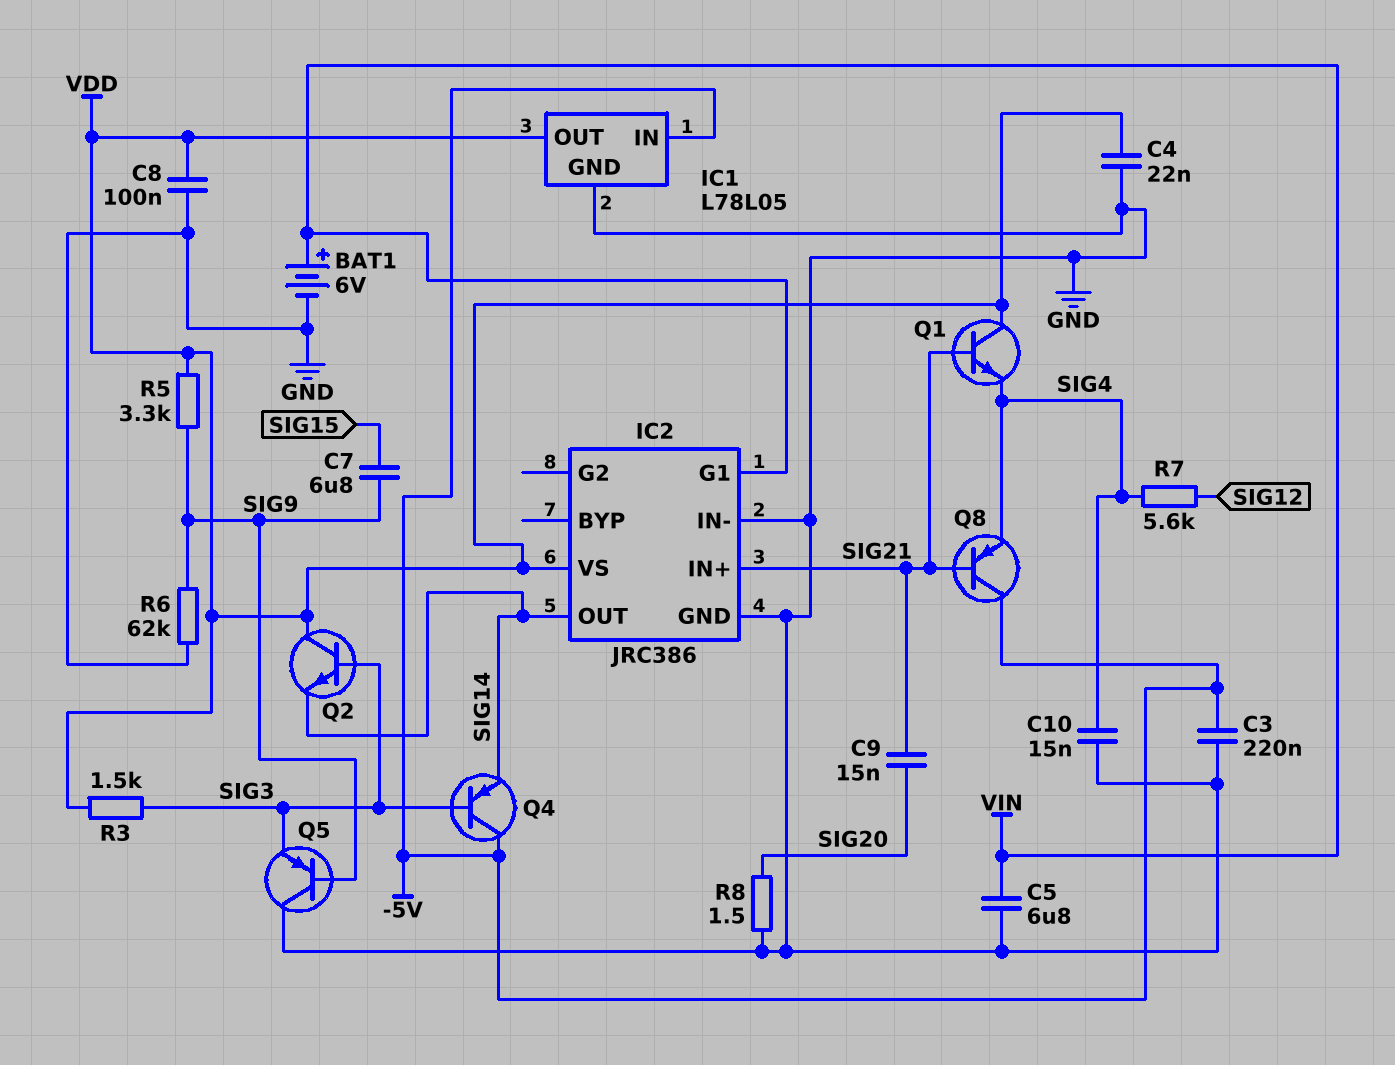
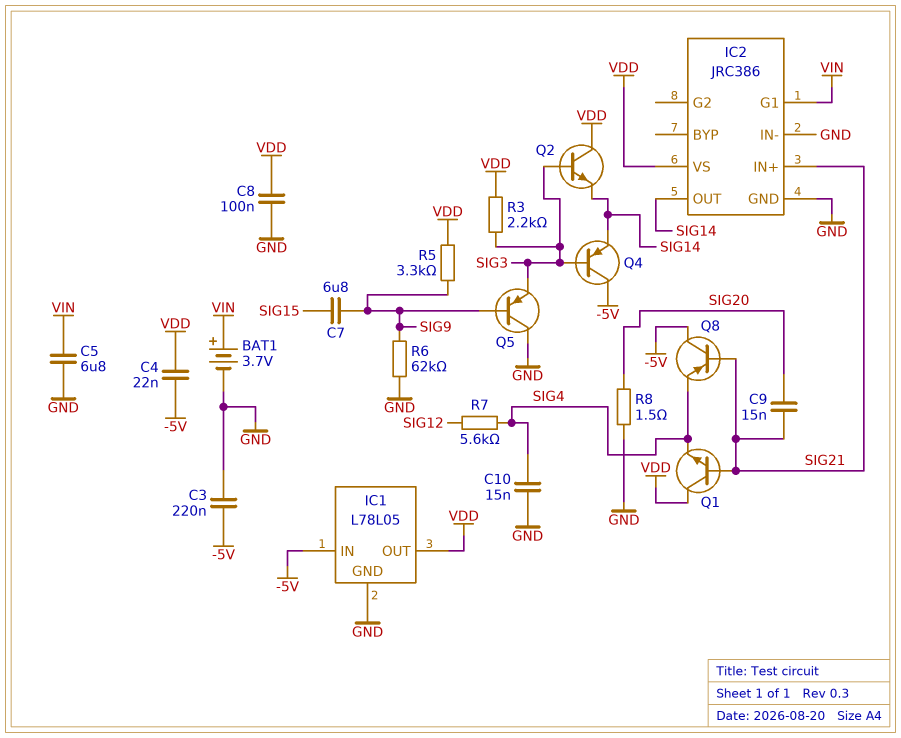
BAT1: 6V (plus VIN, minus GND) -> 3.7V (plus VIN, minus GND)
C4: 22nF (GND, VDD) -> 22nF (-5V, VDD)
R3: 1.5k (SIG3, VDD) -> 2.2k (SIG3, VDD)

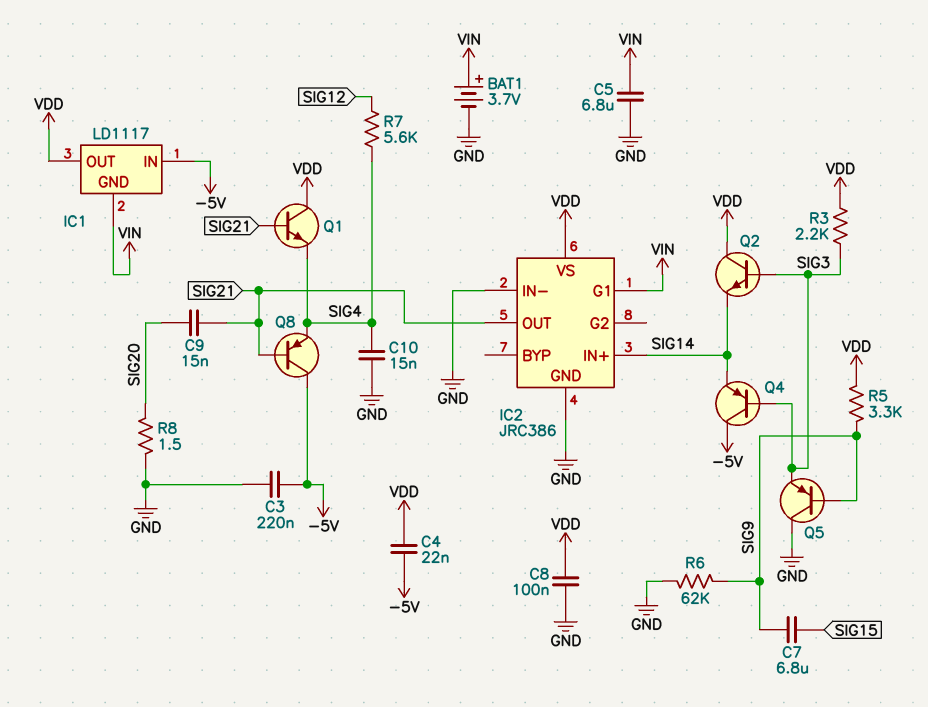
IC1: L78L05 -> LD1117
IC1 pin GND: GND -> VIN
IC2 pin IN+: SIG21 -> SIG14
IC2 pin OUT: SIG14 -> SIG21

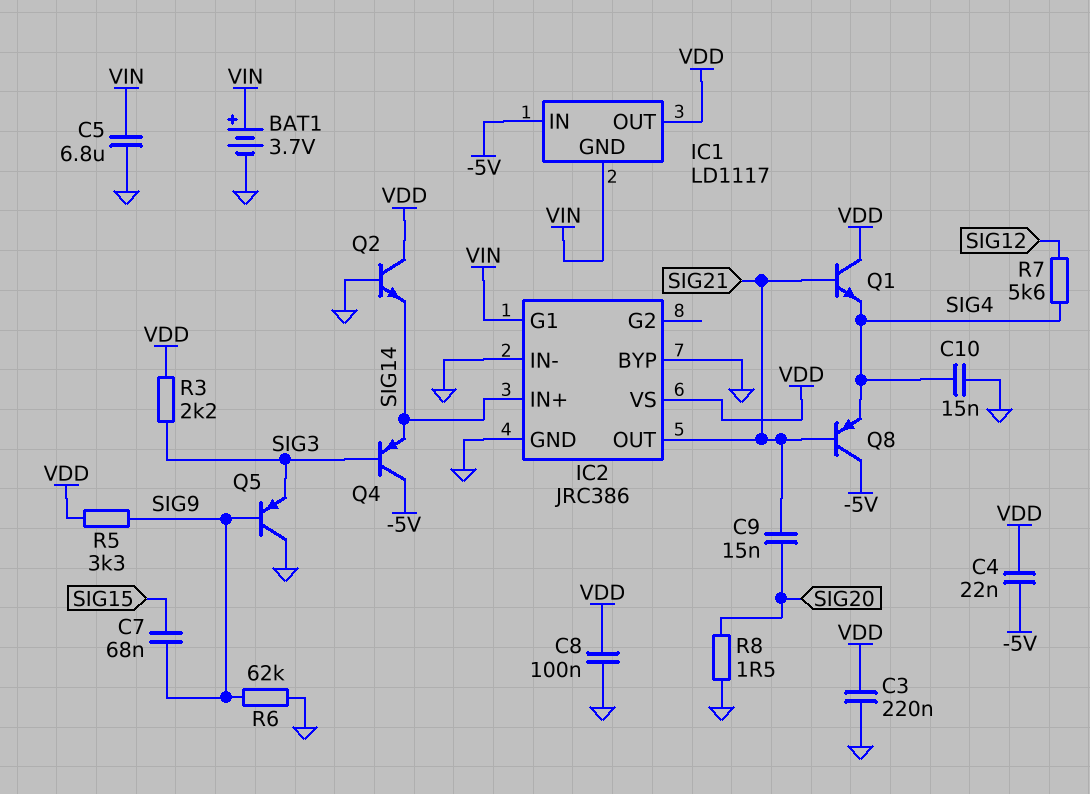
C3: 220nF (-5V, GND) -> 220nF (GND, VDD)
C7: 6.8uF (SIG9, SIG15) -> 68nF (SIG9, SIG15)
IC2 pin BYP: none -> GND
Q2: NPN (B SIG3, C VDD, E SIG14) -> NPN (B GND, C VDD, E SIG14)

